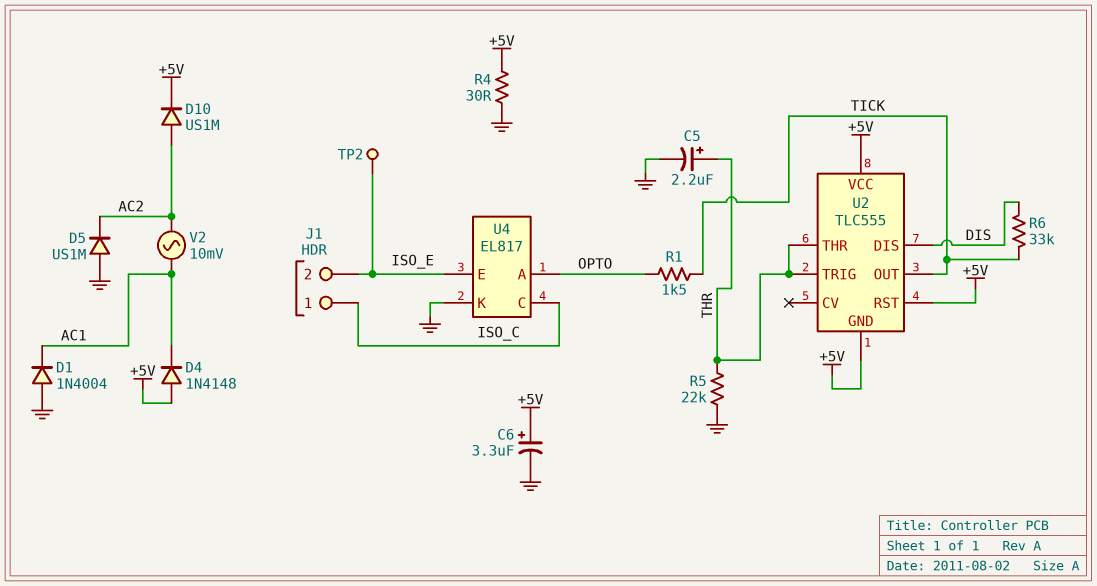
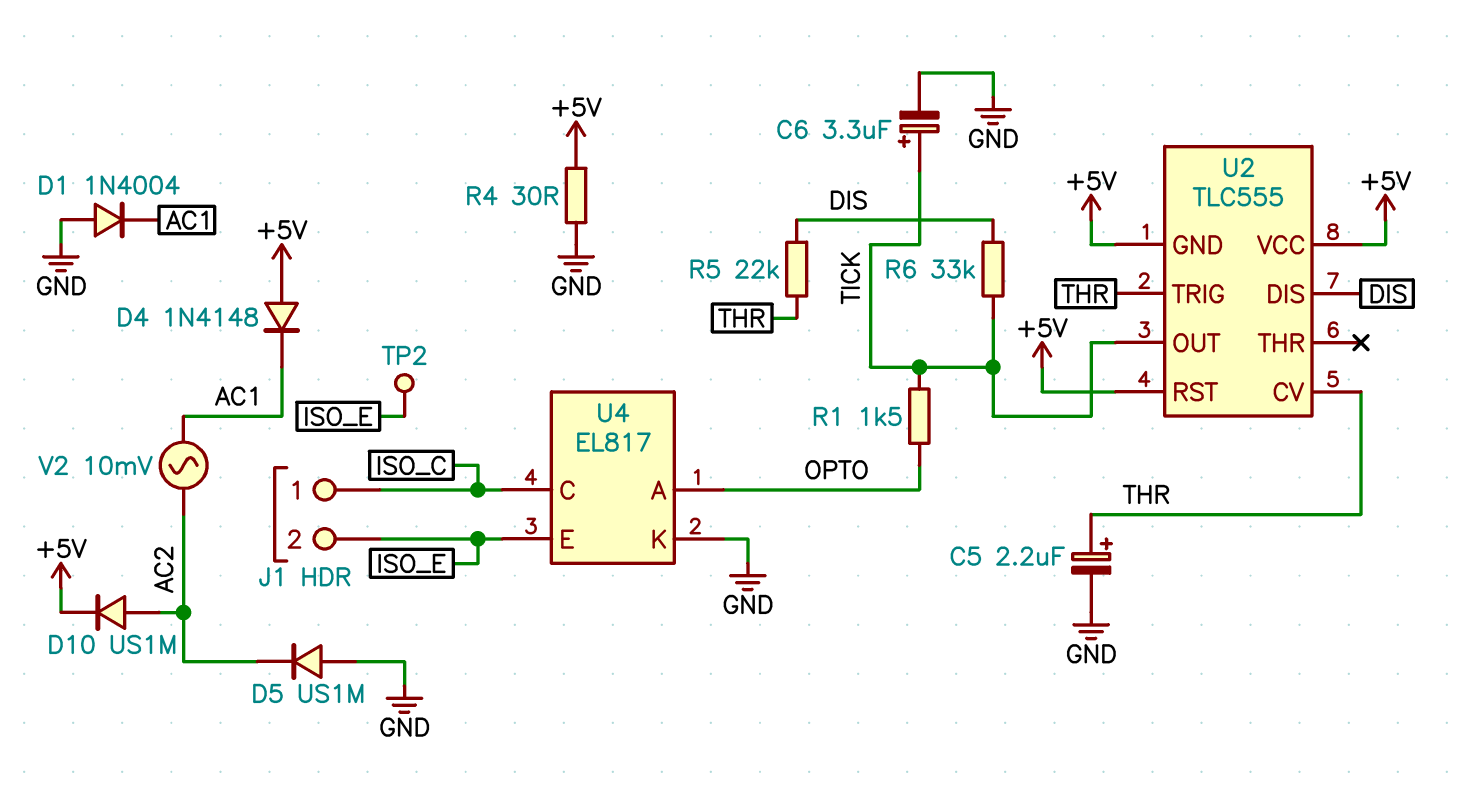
C6: 3.3uF (plus +5V, minus GND) -> 3.3uF (plus TICK, minus GND)
R5: 22k (GND, THR) -> 22k (DIS, THR)
U2 pin CV: none -> THR
U2 pin THR: THR -> none

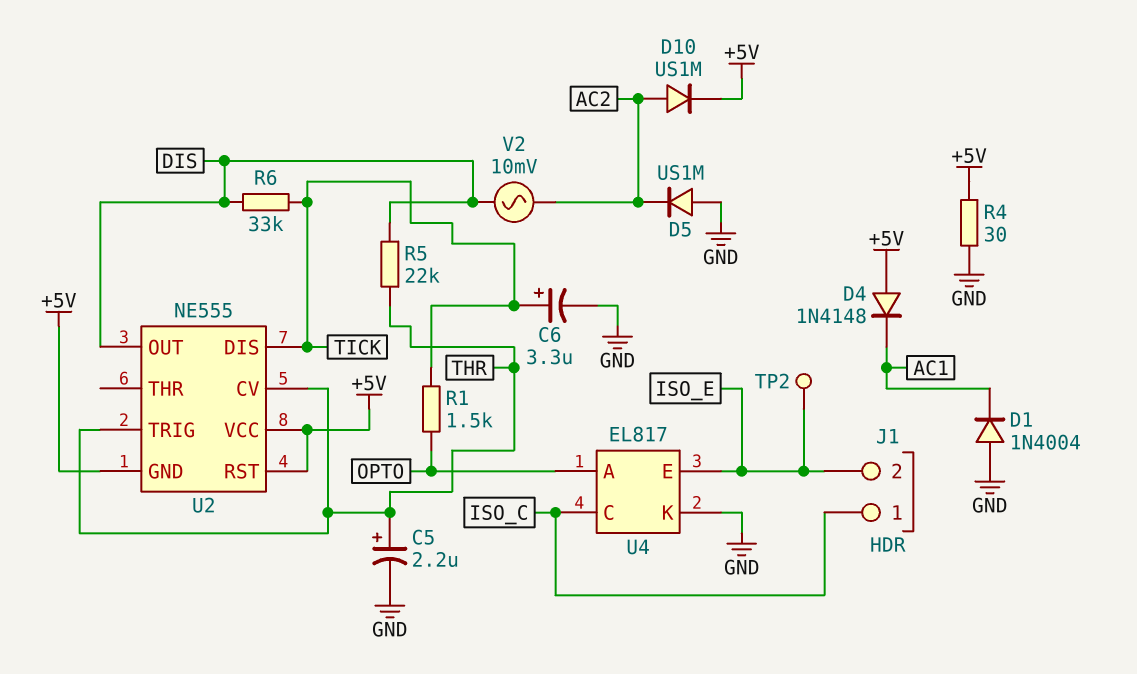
U2: TLC555 -> NE555
U2 pin DIS: DIS -> TICK
U2 pin OUT: TICK -> DIS
V2: AC 10mV (AC1, AC2) -> AC 10mV (AC2, DIS)

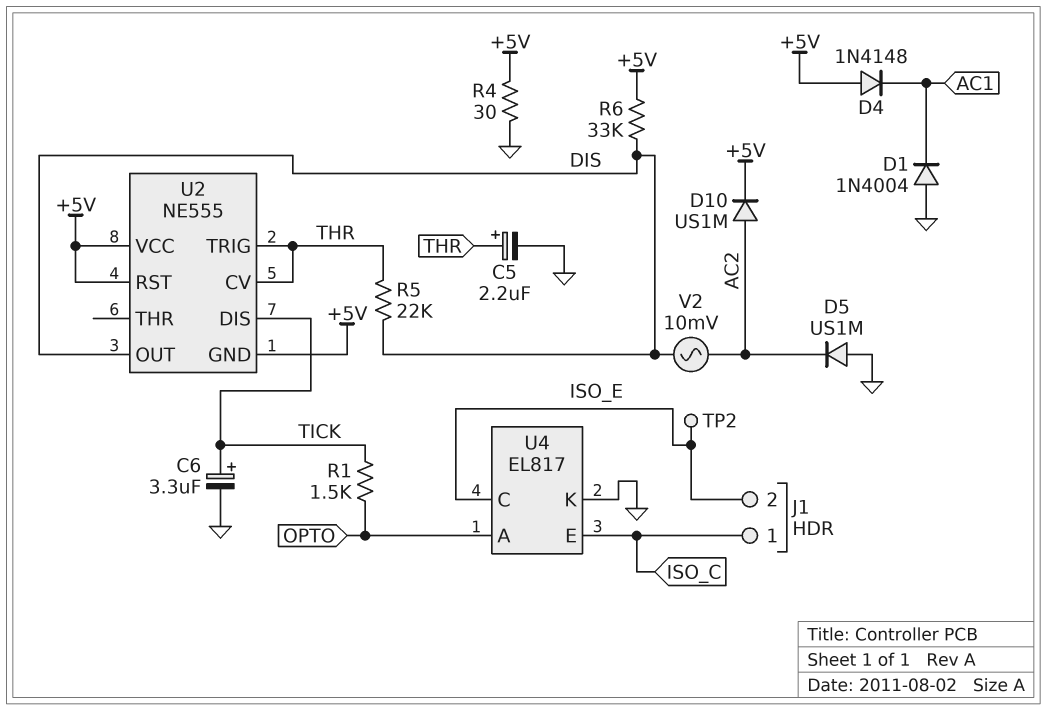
R6: 33k (DIS, TICK) -> 33k (+5V, DIS)
U4 pin C: ISO_C -> ISO_E
U4 pin E: ISO_E -> ISO_C

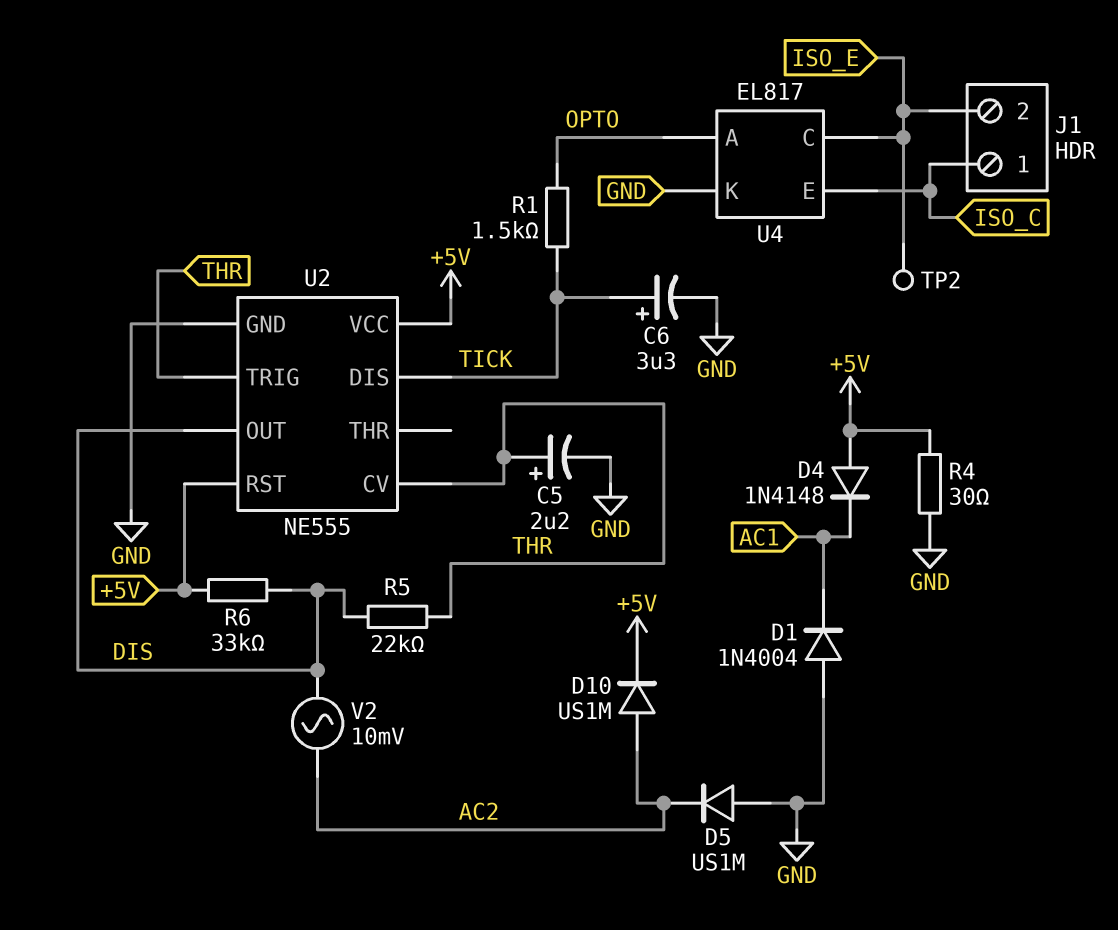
U2 pin GND: +5V -> GND

